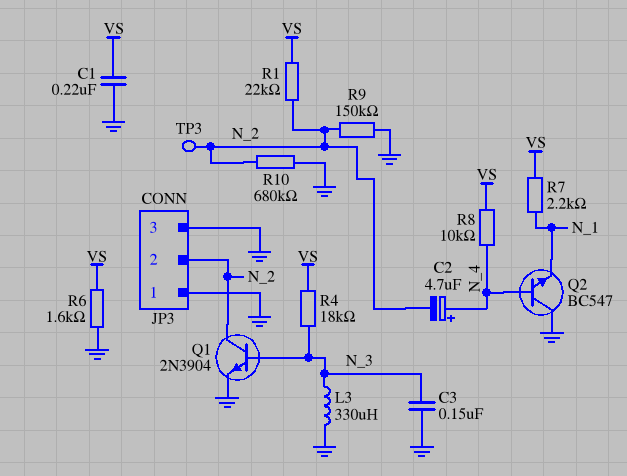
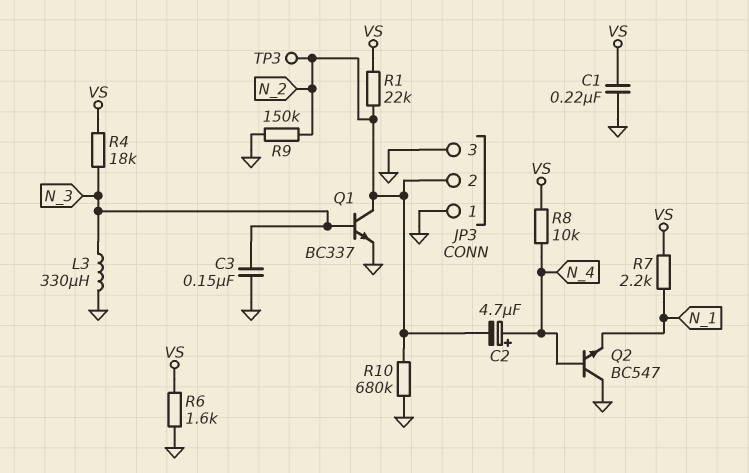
Q1: NPN 2N3904 (B N_3, C N_2, E GND) -> NPN BC337 (B N_3, C N_2, E GND)

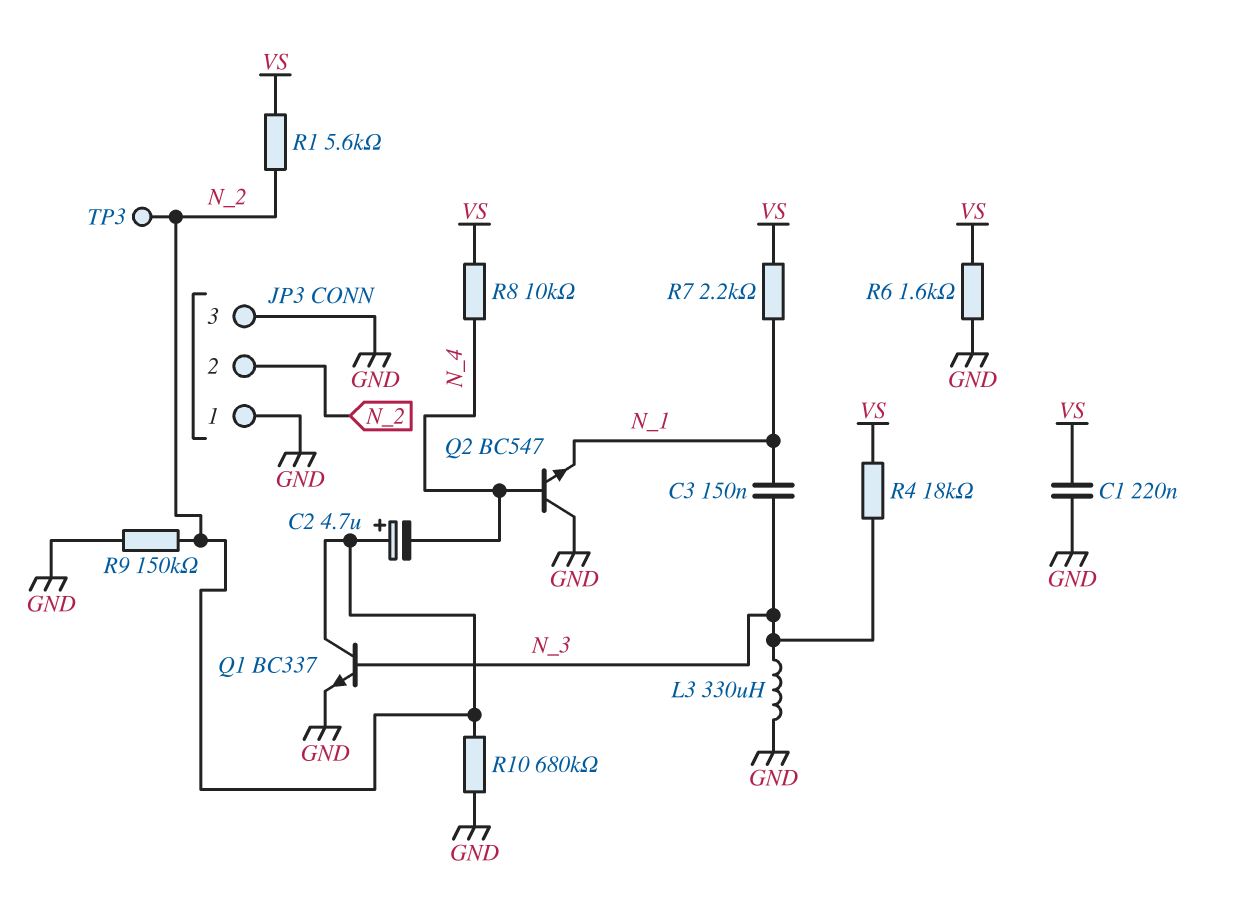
C2: 4.7uF (plus N_4, minus N_2) -> 4.7uF (plus N_2, minus N_4)
C3: 150nF (GND, N_3) -> 150nF (N_1, N_3)
R1: 22k (N_2, VS) -> 5.6k (N_2, VS)

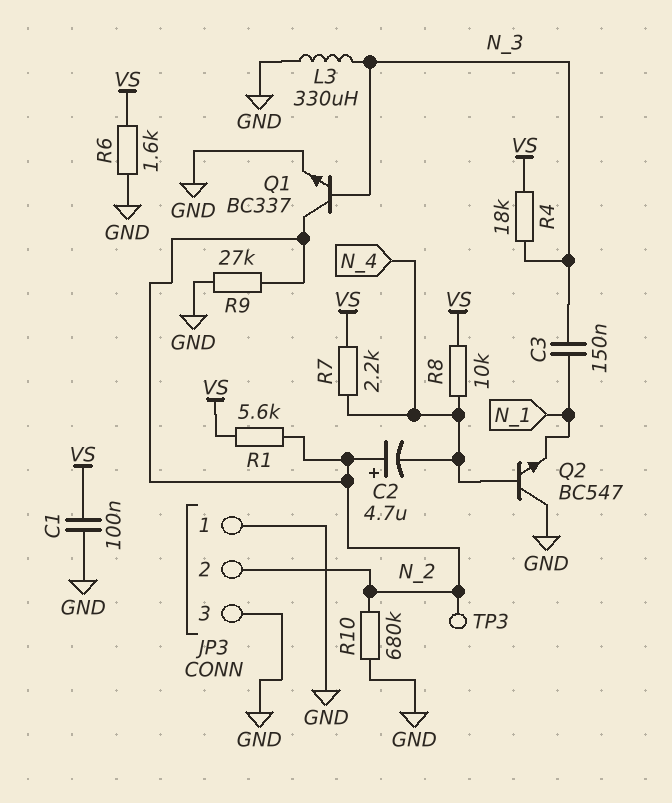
C1: 220nF (GND, VS) -> 100nF (GND, VS)
R7: 2.2k (N_1, VS) -> 2.2k (N_4, VS)
R9: 150k (GND, N_2) -> 27k (GND, N_2)

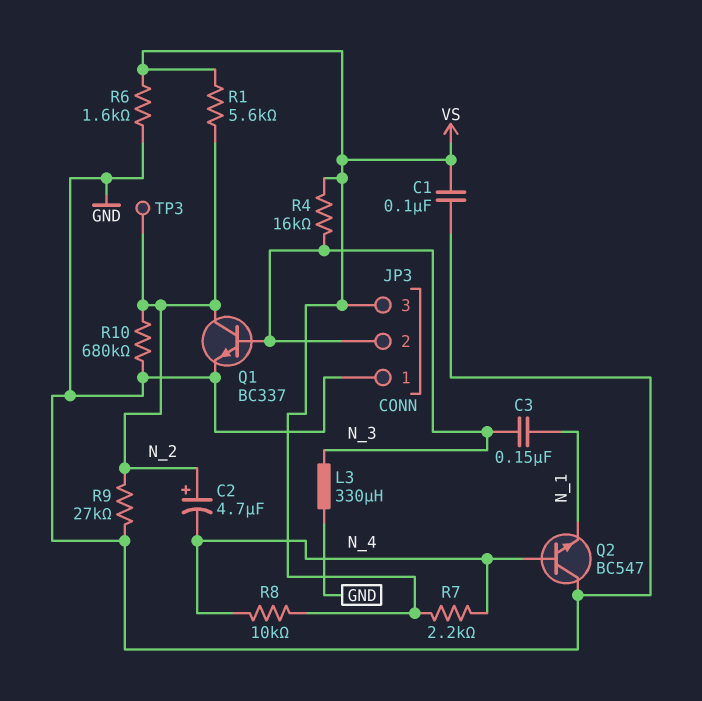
JP3 pin 2: N_2 -> N_3
JP3 pin 3: GND -> VS
R4: 18k (N_3, VS) -> 16k (N_3, VS)

